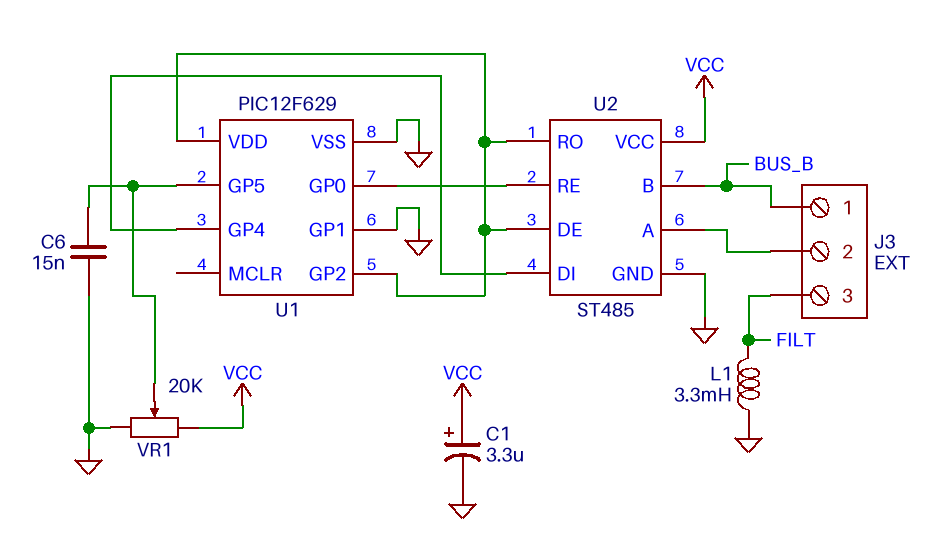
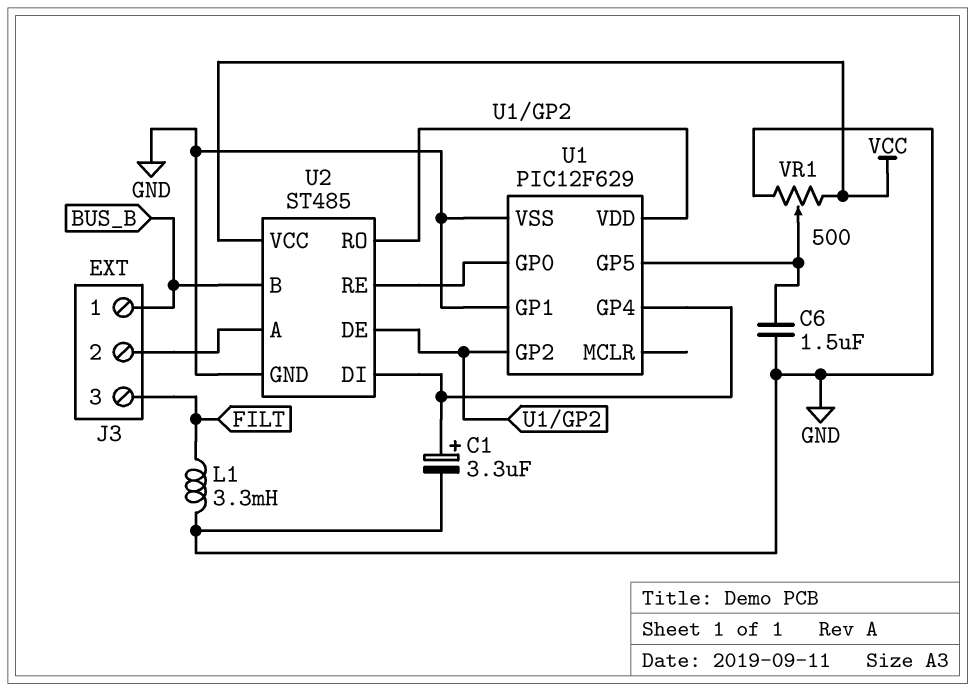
C1: 3.3uF (plus VCC, minus GND) -> 3.3uF (plus U1/GP4, minus GND)
C6: 15nF (GND, U1/GP5) -> 1.5uF (GND, U1/GP5)
VR1: 20k (GND, VCC, wiper U1/GP5) -> 500 (GND, VCC, wiper U1/GP5)

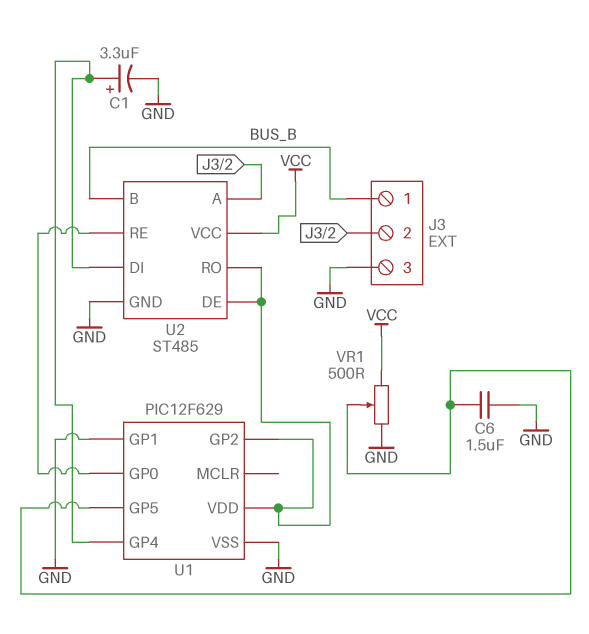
J3 pin 3: FILT -> GND
L1: 3.3mH (FILT, GND) -> none

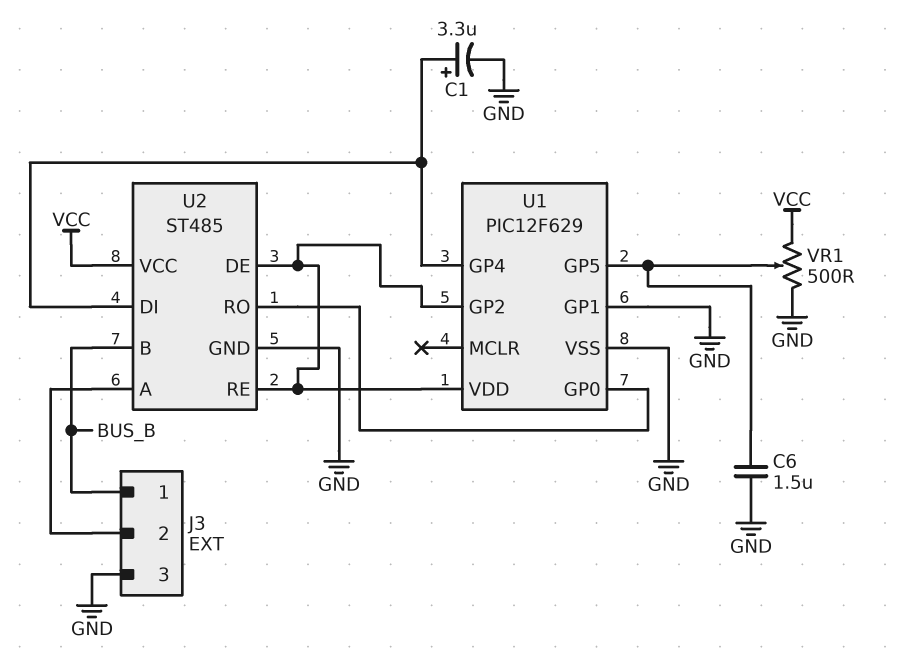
U2 pin RE: U1/GP0 -> U1/GP2
U2 pin RO: U1/GP2 -> U1/GP0

